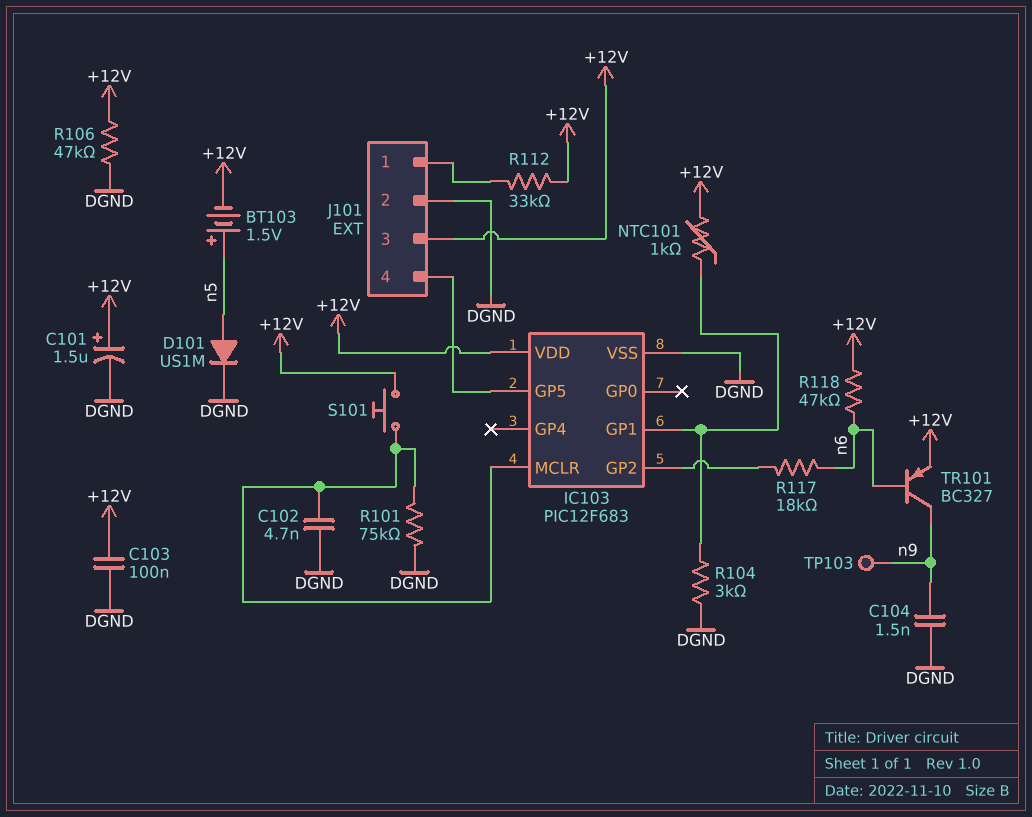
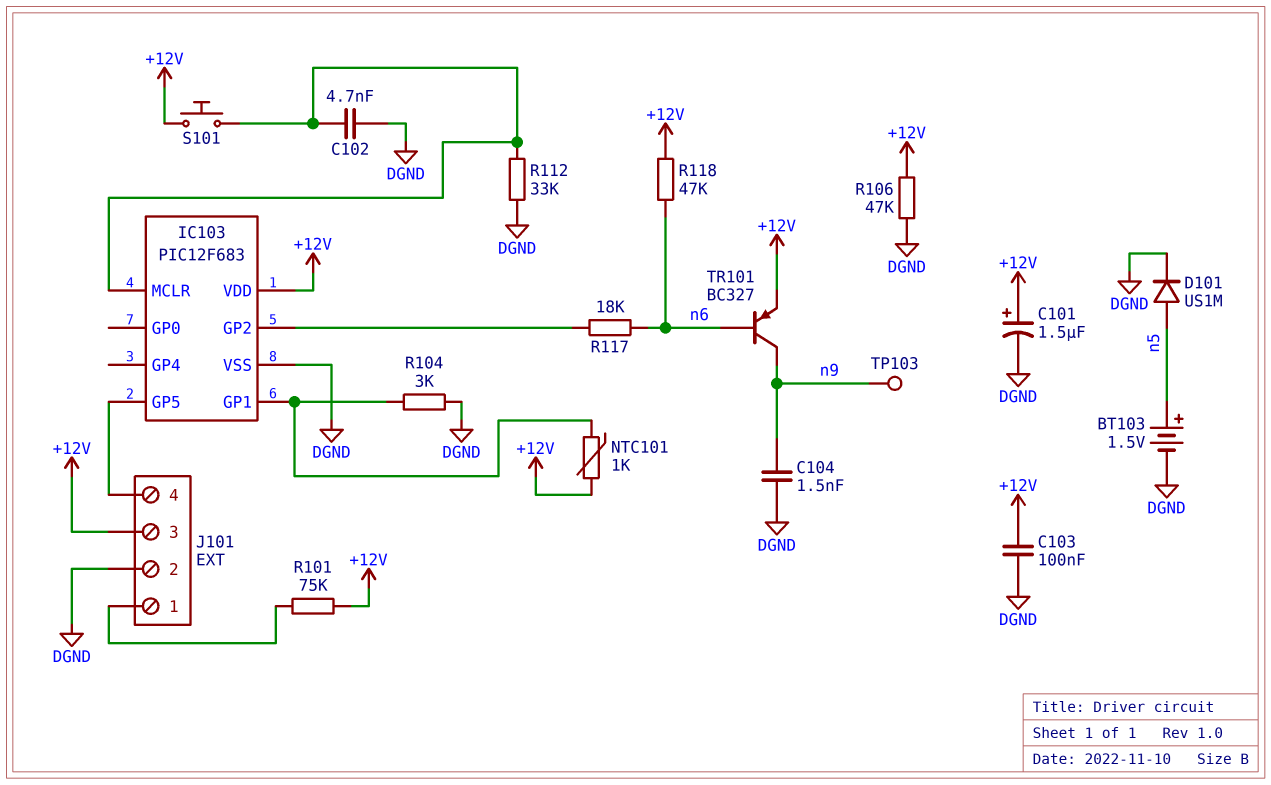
BT103: 1.5V (plus n5, minus +12V) -> 1.5V (plus n5, minus DGND)
R101: 75k (DGND, IC103/MCLR) -> 75k (+12V, J101/1)
R112: 33k (+12V, J101/1) -> 33k (DGND, IC103/MCLR)

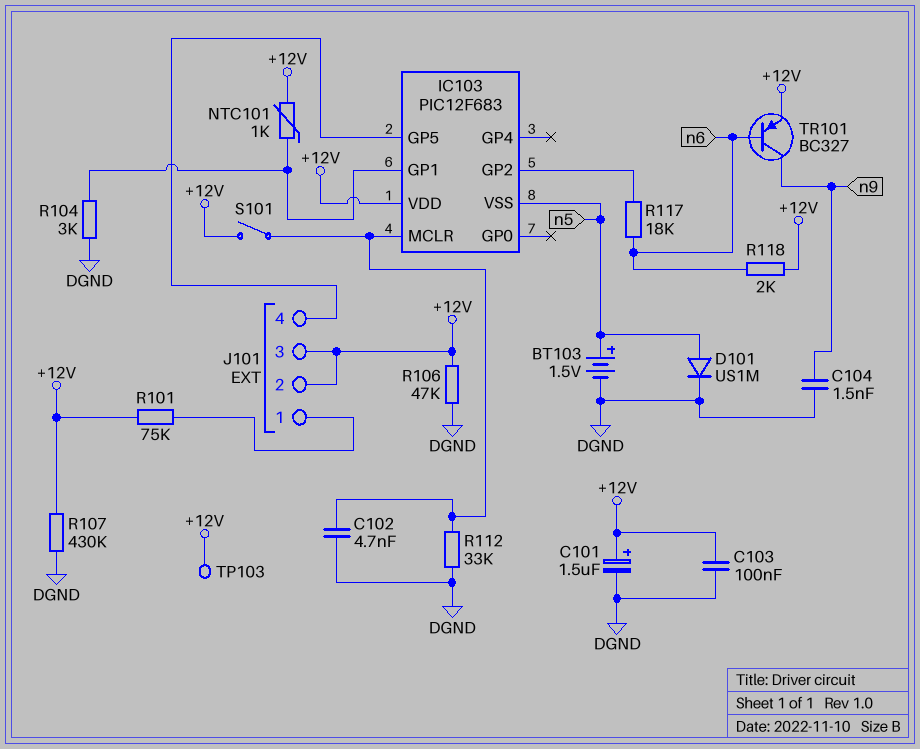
IC103 pin VSS: DGND -> n5
J101 pin 2: DGND -> +12V
R107: none -> 430k (+12V, DGND)
R118: 47k (+12V, n6) -> 2k (+12V, n6)
S101: button (+12V, IC103/MCLR) -> switch (+12V, IC103/MCLR)
TP103: test point (n9) -> test point (+12V)

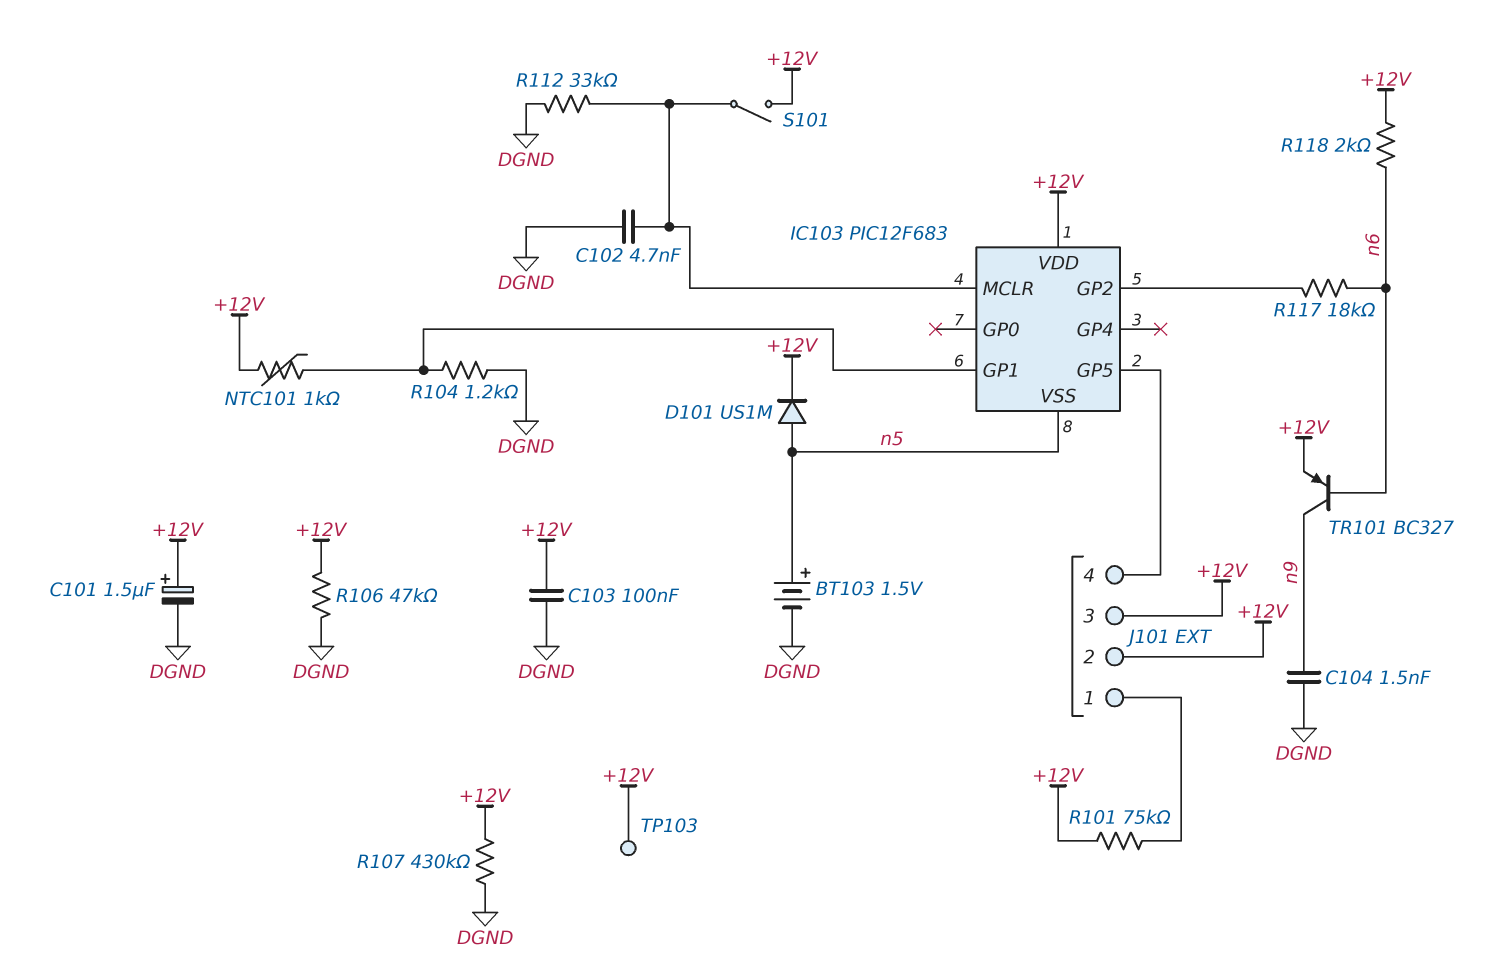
D101: diode US1M (A n5, K DGND) -> diode US1M (A n5, K +12V)
R104: 3k (DGND, IC103/GP1) -> 1.2k (DGND, IC103/GP1)

